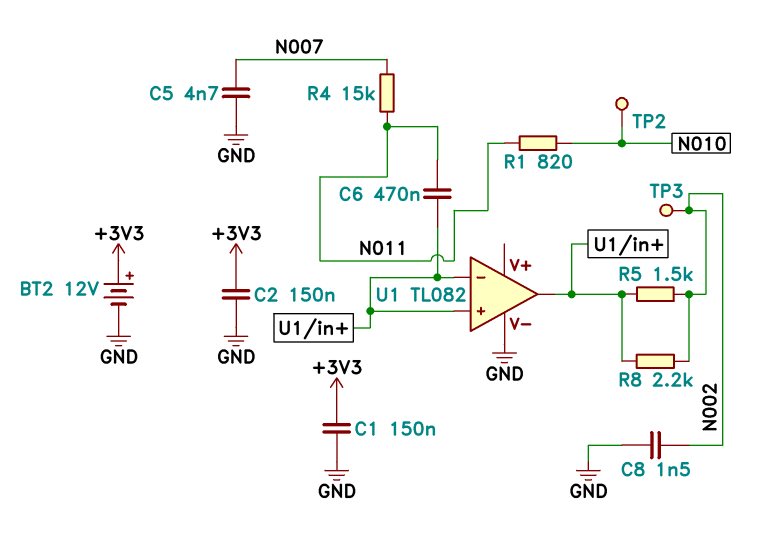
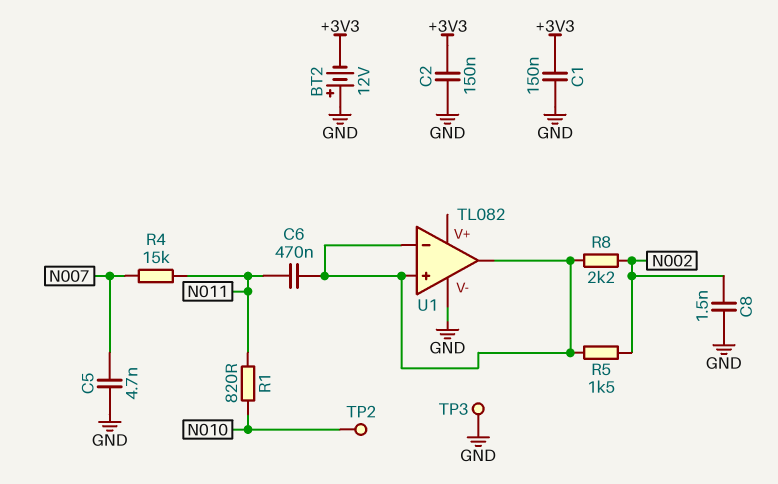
BT2: 12V (plus +3V3, minus GND) -> 12V (plus GND, minus +3V3)
TP3: test point (N002) -> test point (GND)

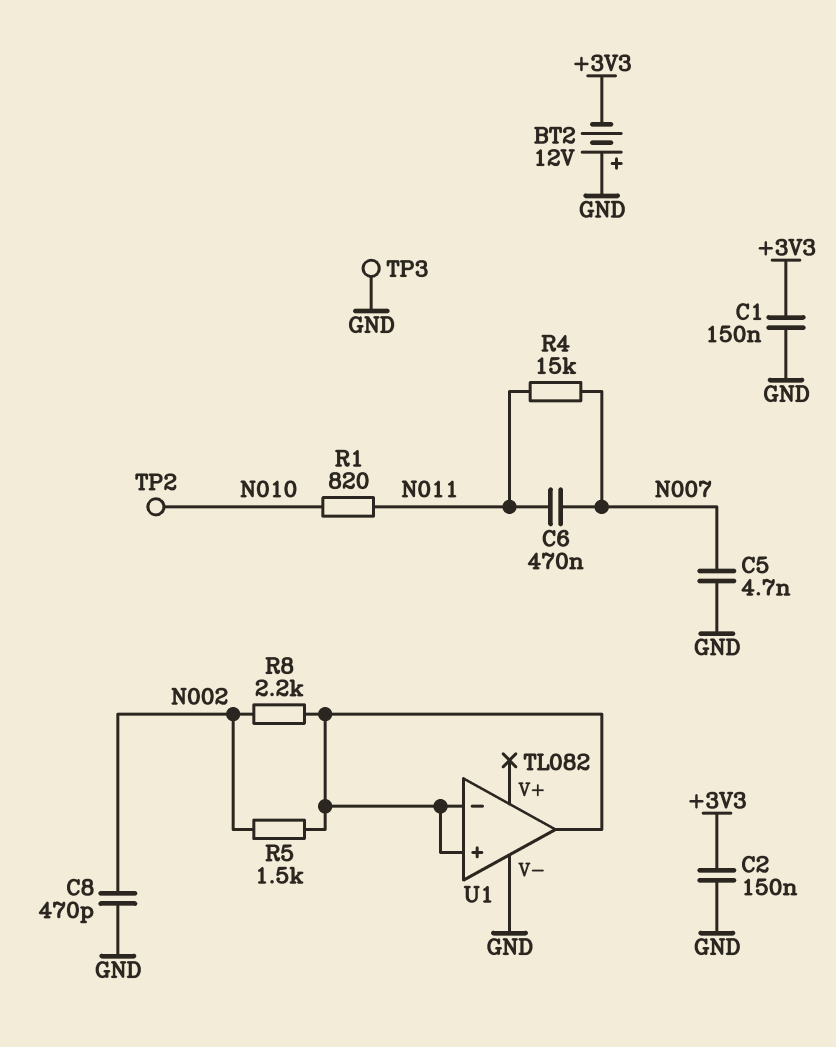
C6: 470nF (N011, U1/in+) -> 470nF (N007, N011)
C8: 1.5nF (GND, N002) -> 470pF (GND, N002)

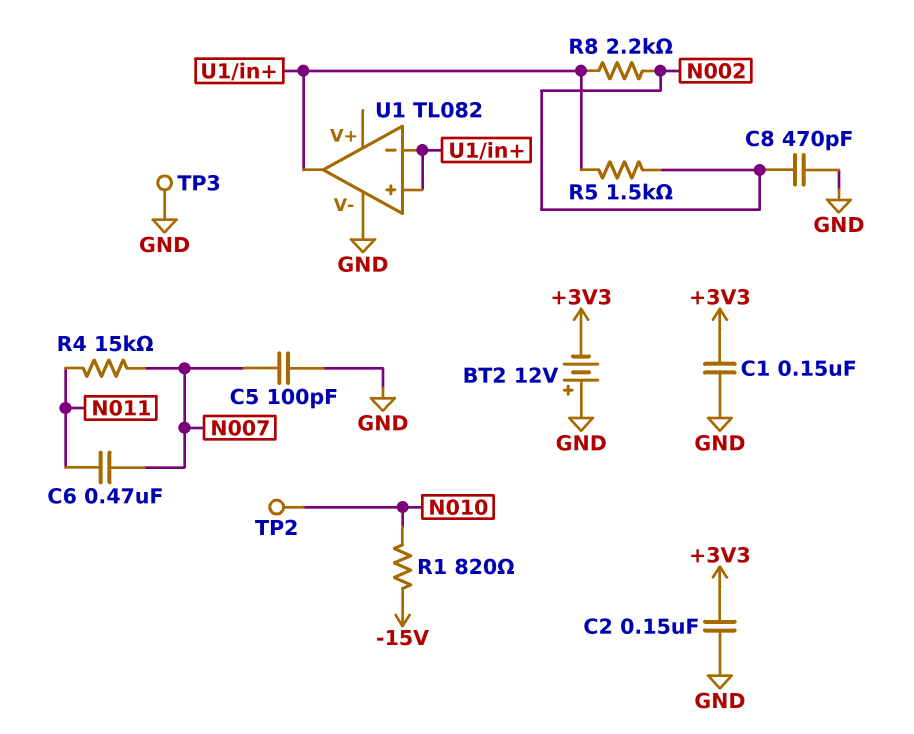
C5: 4.7nF (GND, N007) -> 100pF (GND, N007)
R1: 820 (N010, N011) -> 820 (-15V, N010)

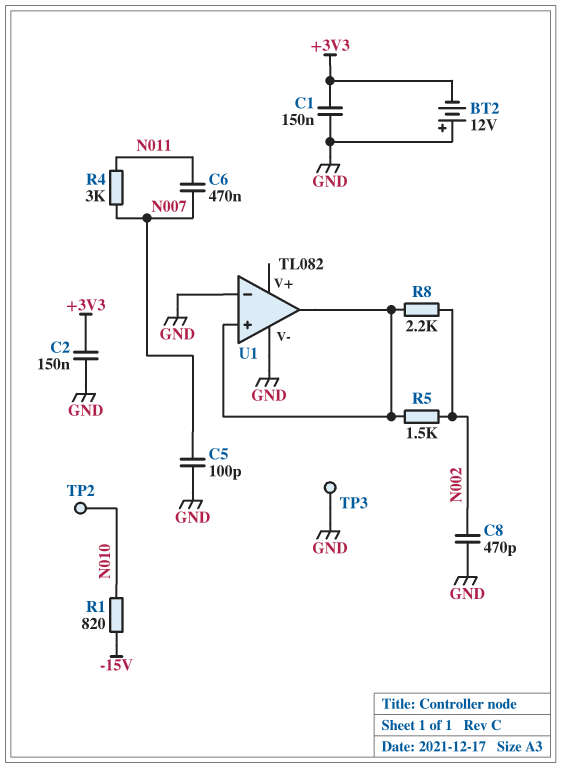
R4: 15k (N007, N011) -> 3k (N007, N011)
U1 pin in-: U1/in+ -> GND

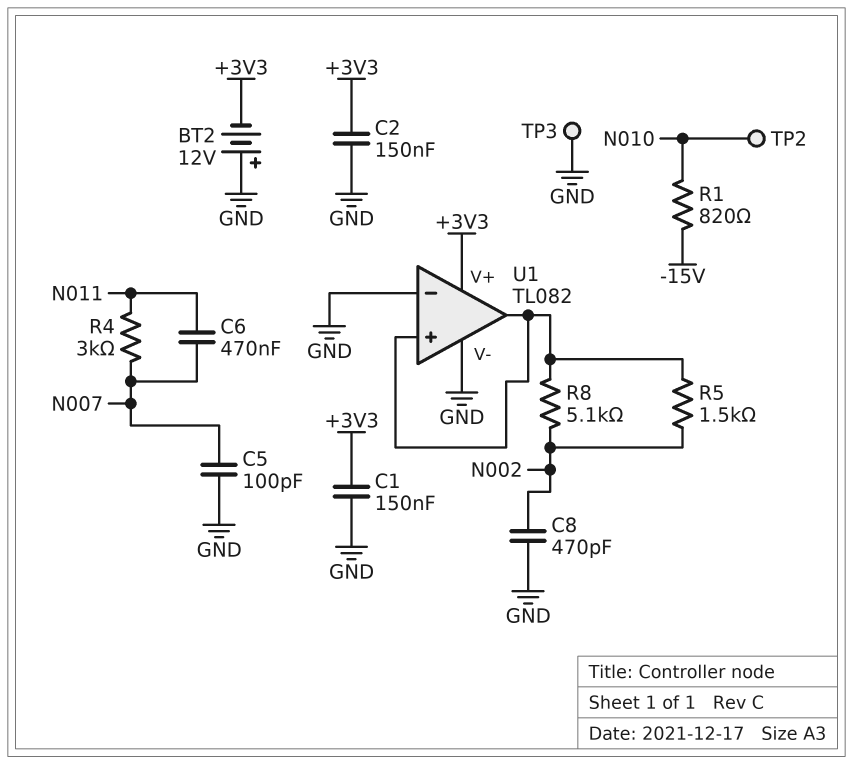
R8: 2.2k (N002, U1/in+) -> 5.1k (N002, U1/in+)
U1 pin V+: none -> +3V3

